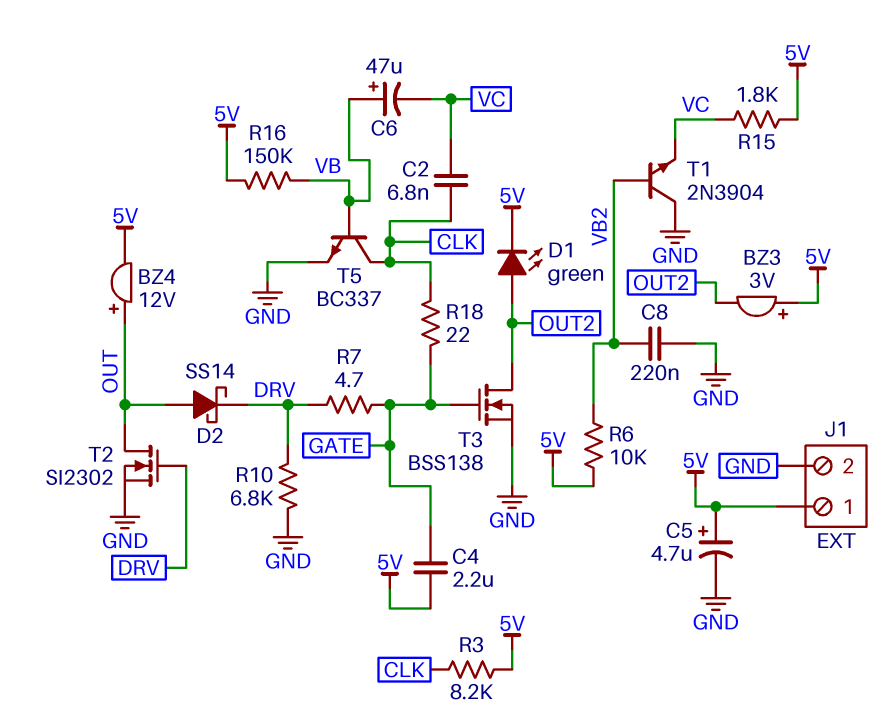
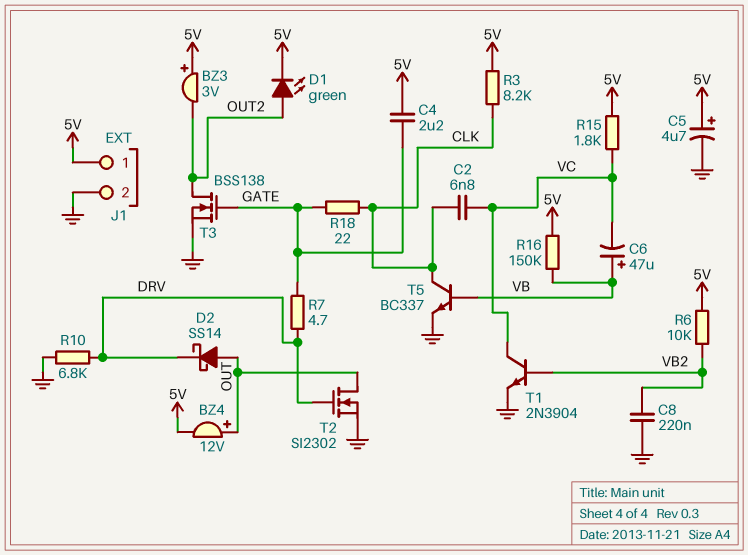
T1: NPN 2N3904 (B VB2, C GND, E VC) -> NPN 2N3904 (B VB2, C VC, E GND)

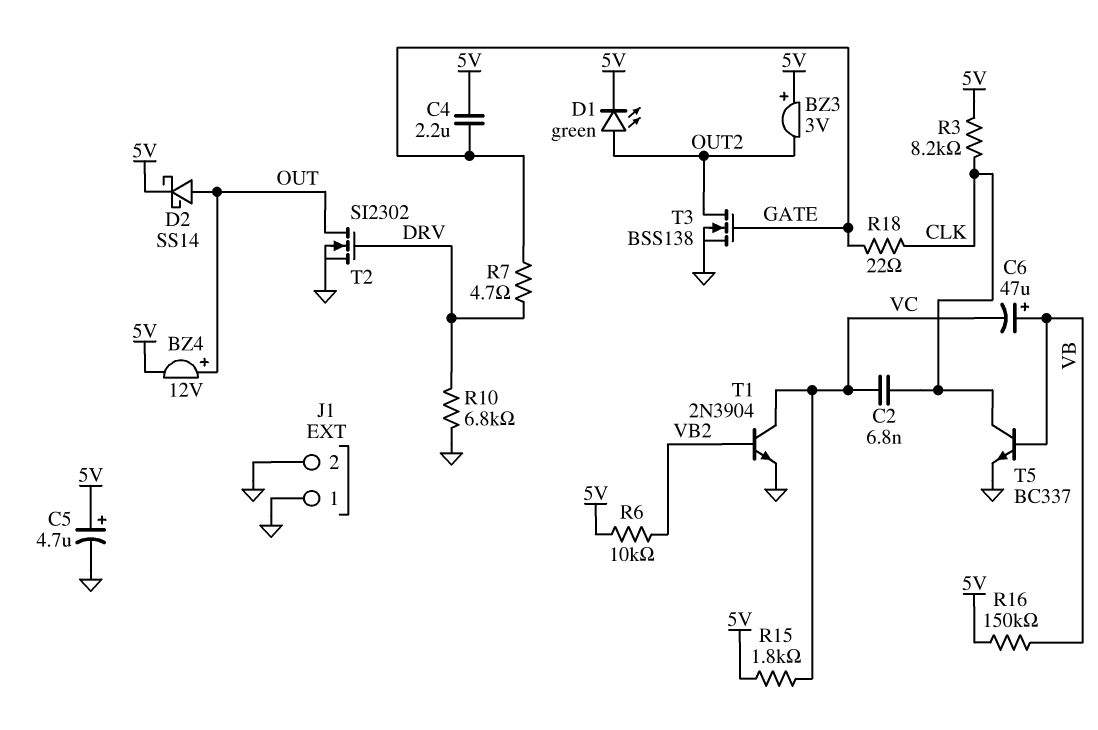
C8: 220nF (GND, VB2) -> none
D2: schottky SS14 (A OUT, K DRV) -> schottky SS14 (A OUT, K 5V)
J1 pin 1: 5V -> GND

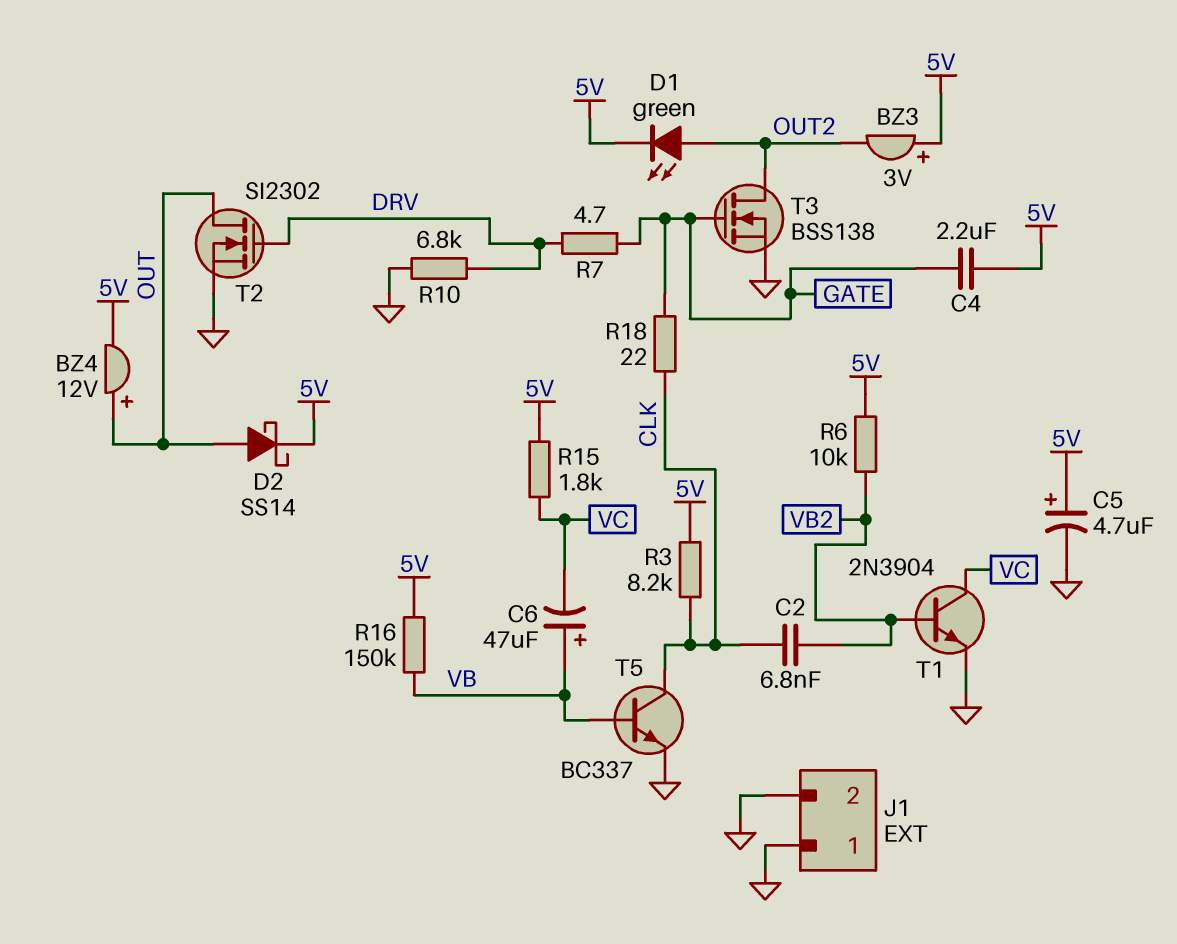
C2: 6.8nF (CLK, VC) -> 6.8nF (CLK, VB2)

